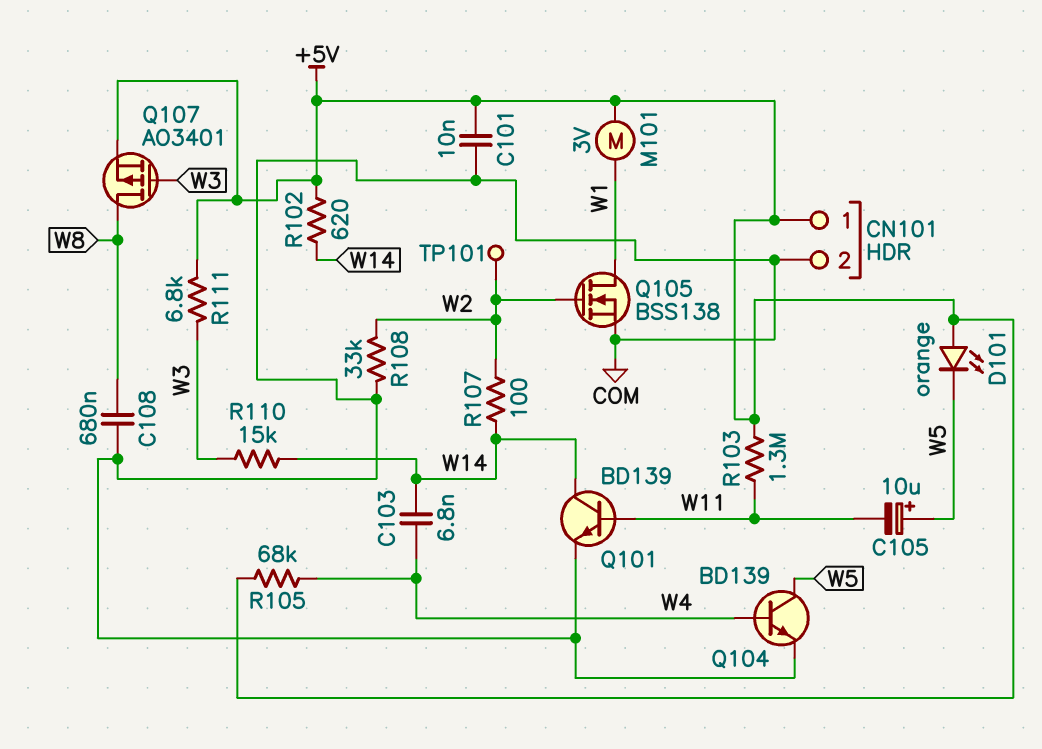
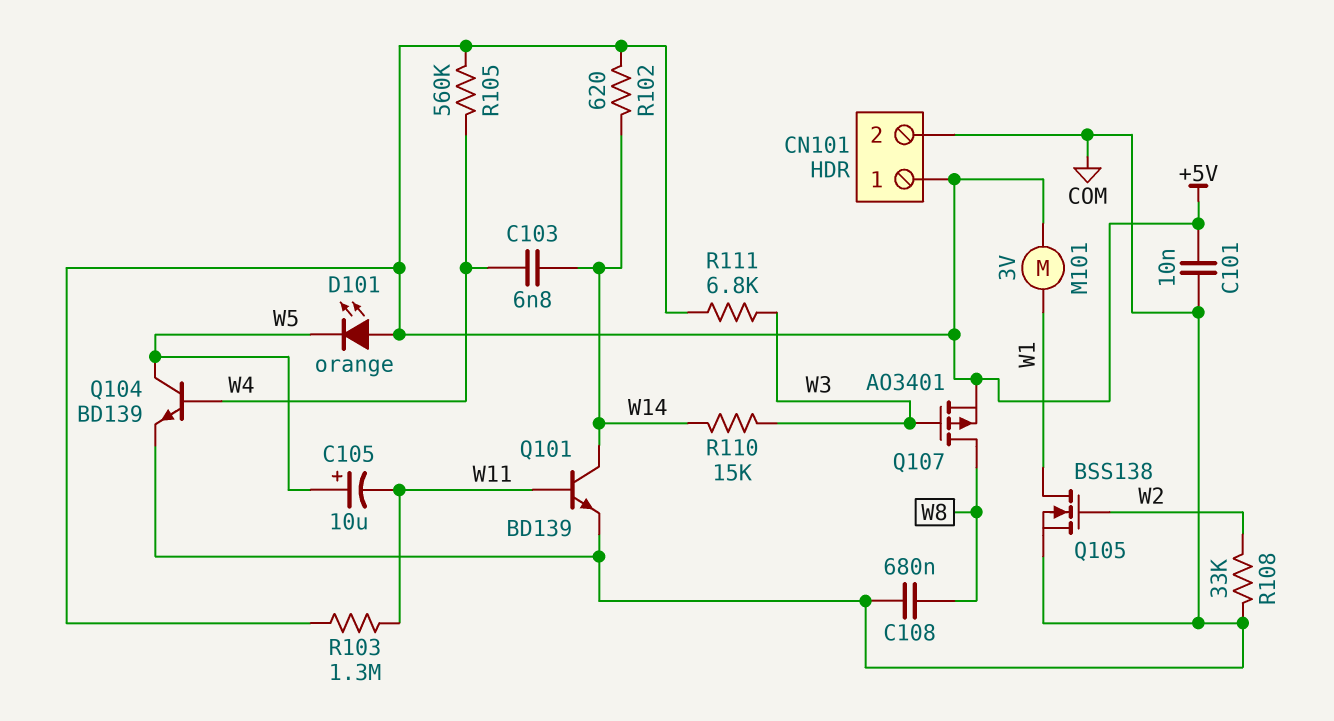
R105: 68k (+5V, W4) -> 560k (+5V, W4)
R107: 100 (W2, W14) -> none
TP101: test point (W2) -> none

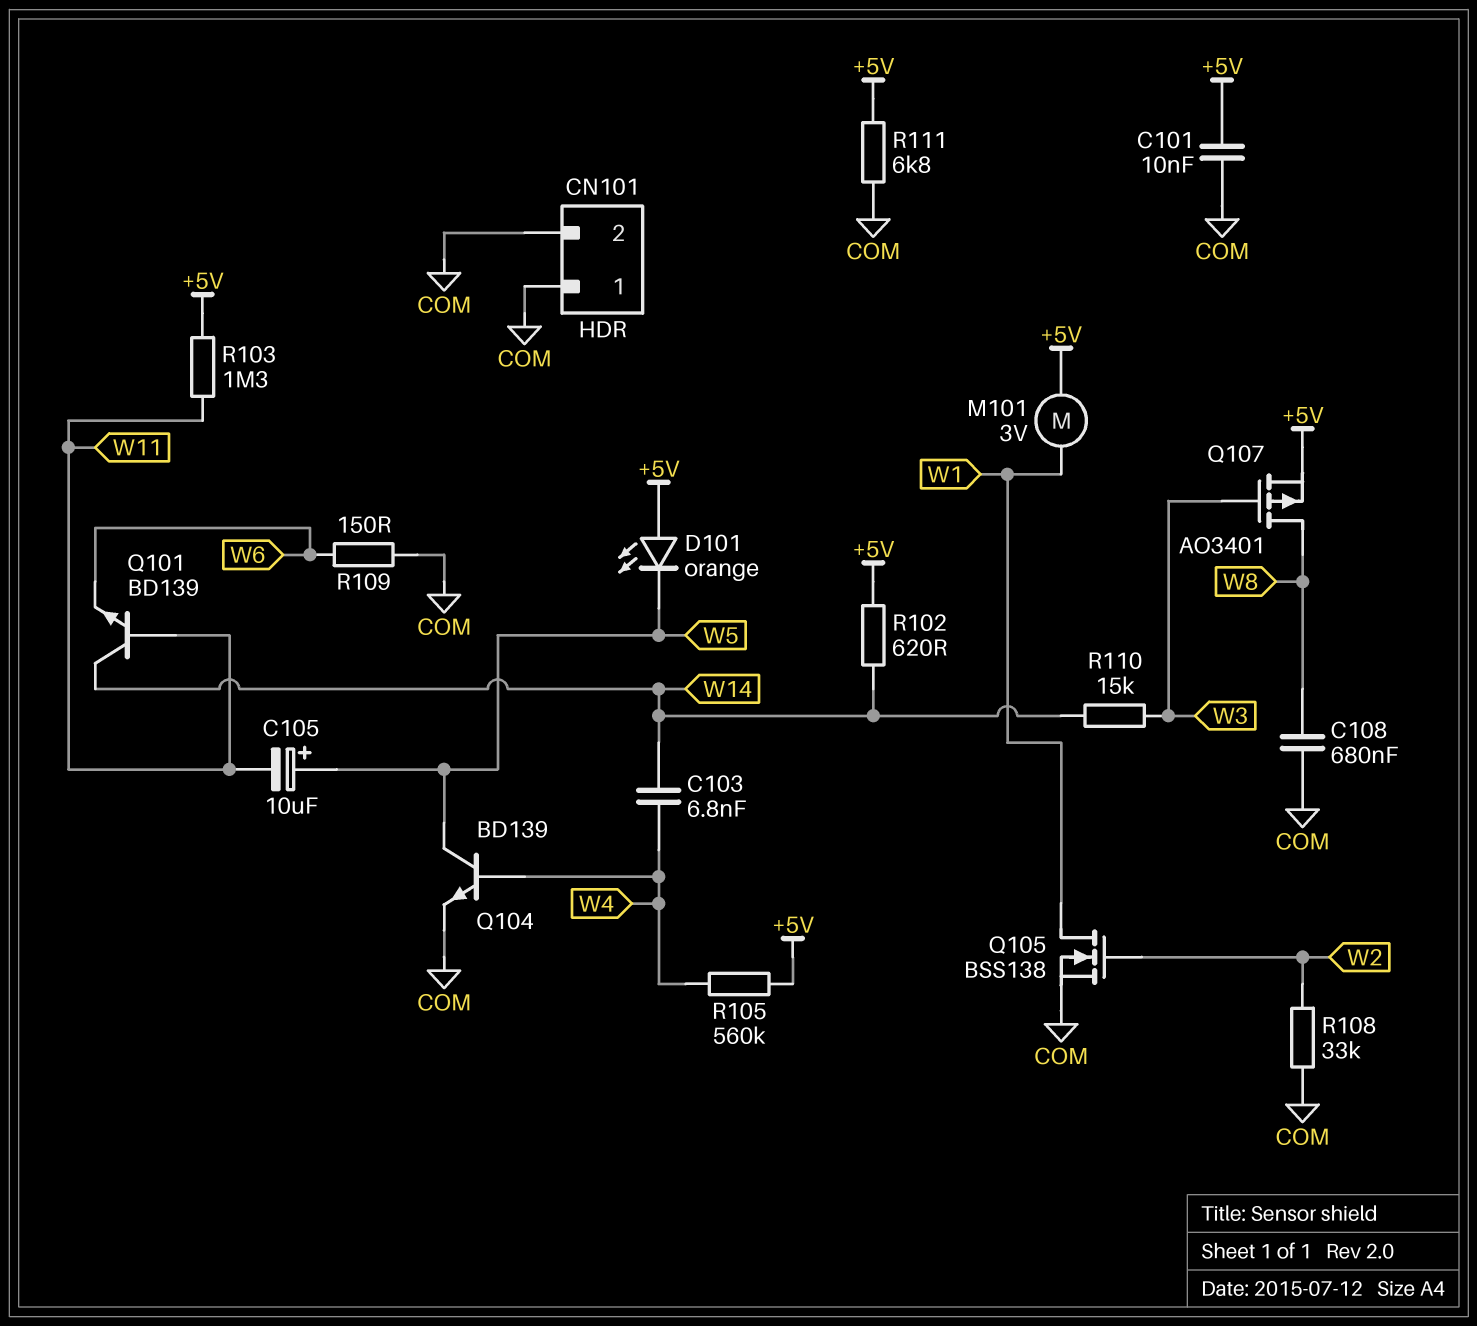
CN101 pin 1: +5V -> COM
Q101: NPN BD139 (B W11, C W14, E COM) -> NPN BD139 (B W11, C W14, E W6)
R109: none -> 150 (COM, W6)
R111: 6.8k (+5V, W3) -> 6.8k (+5V, COM)

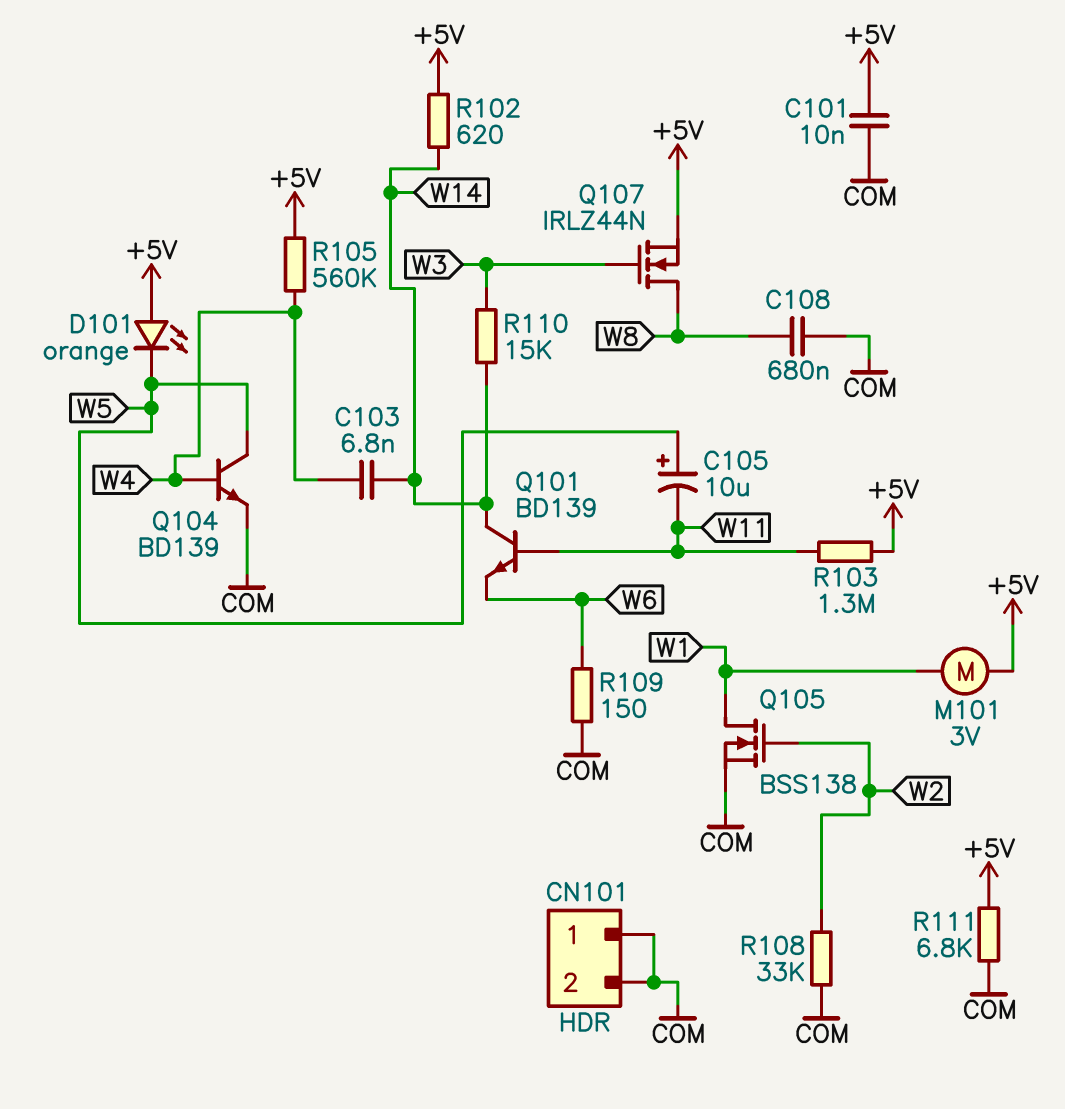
Q107: PMOS AO3401 (G W3, D W8, S +5V) -> NMOS IRLZ44N (G W3, D W8, S +5V)

